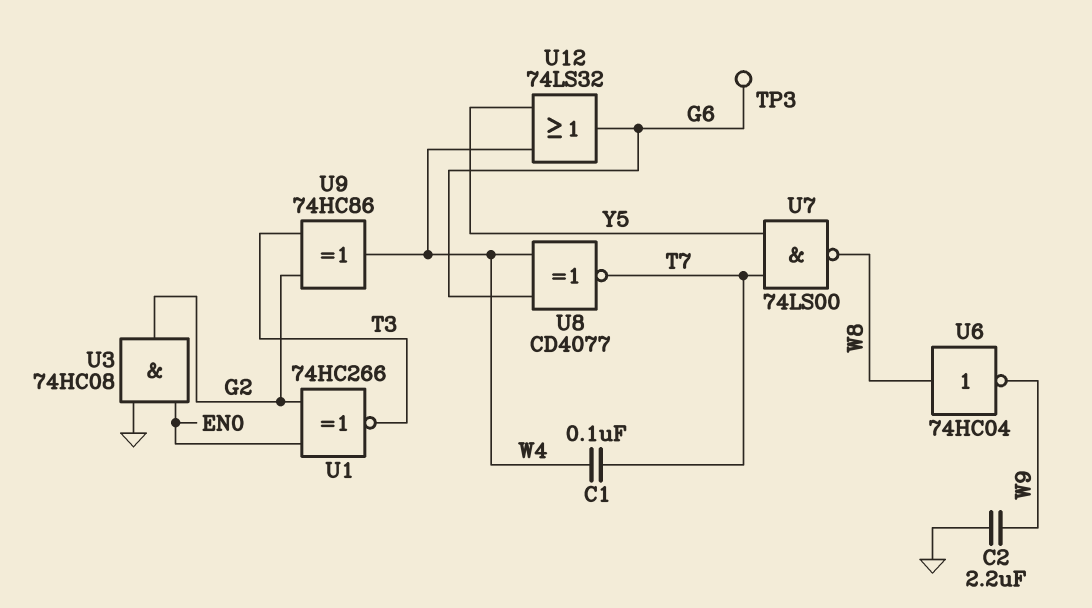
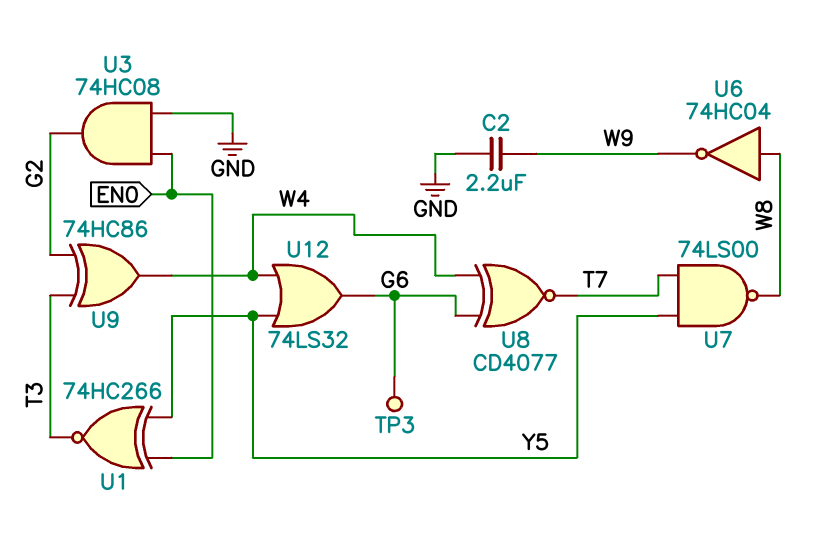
C1: 100nF (T7, W4) -> none
U1: XNOR 74HC266 (in EN0, in G2, out T3) -> XNOR 74HC266 (in EN0, in Y5, out T3)

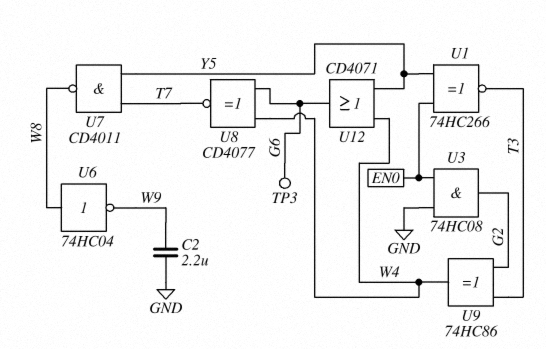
U7: NAND 74LS00 (in T7, in Y5, out W8) -> NAND CD4011 (in T7, in Y5, out W8)
U12: OR 74LS32 (in W4, in Y5, out G6) -> OR CD4071 (in W4, in Y5, out G6)

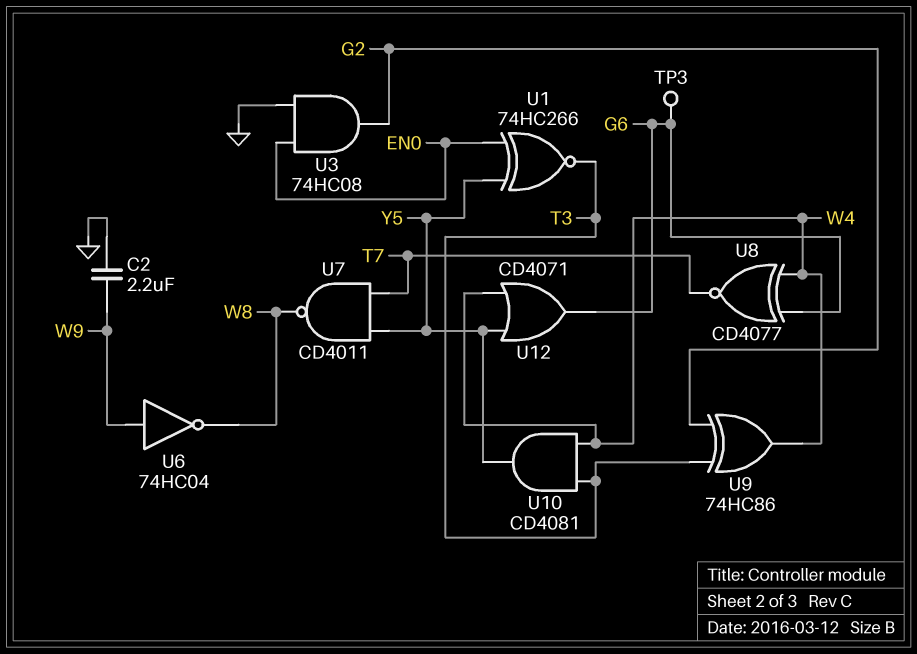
U6: NOT 74HC04 (in W8, out W9) -> NOT 74HC04 (in W9, out W8)
U10: none -> AND CD4081 (in T3, in W4, out Y5)

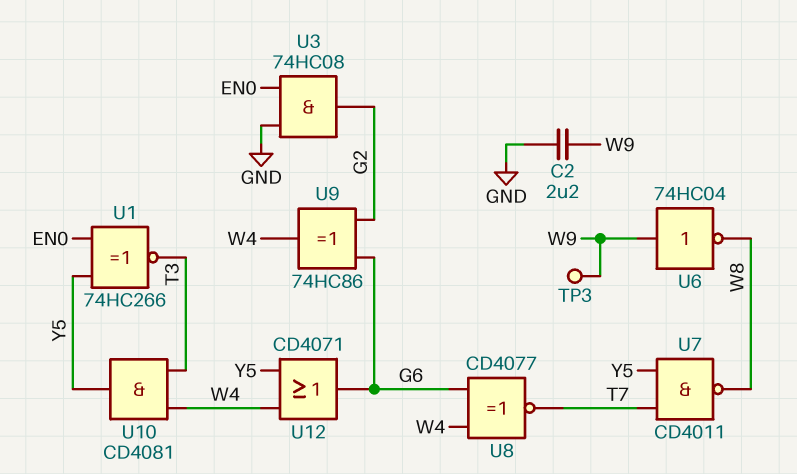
TP3: test point (G6) -> test point (W9)
U9: XOR 74HC86 (in G2, in T3, out W4) -> XOR 74HC86 (in G2, in G6, out W4)

